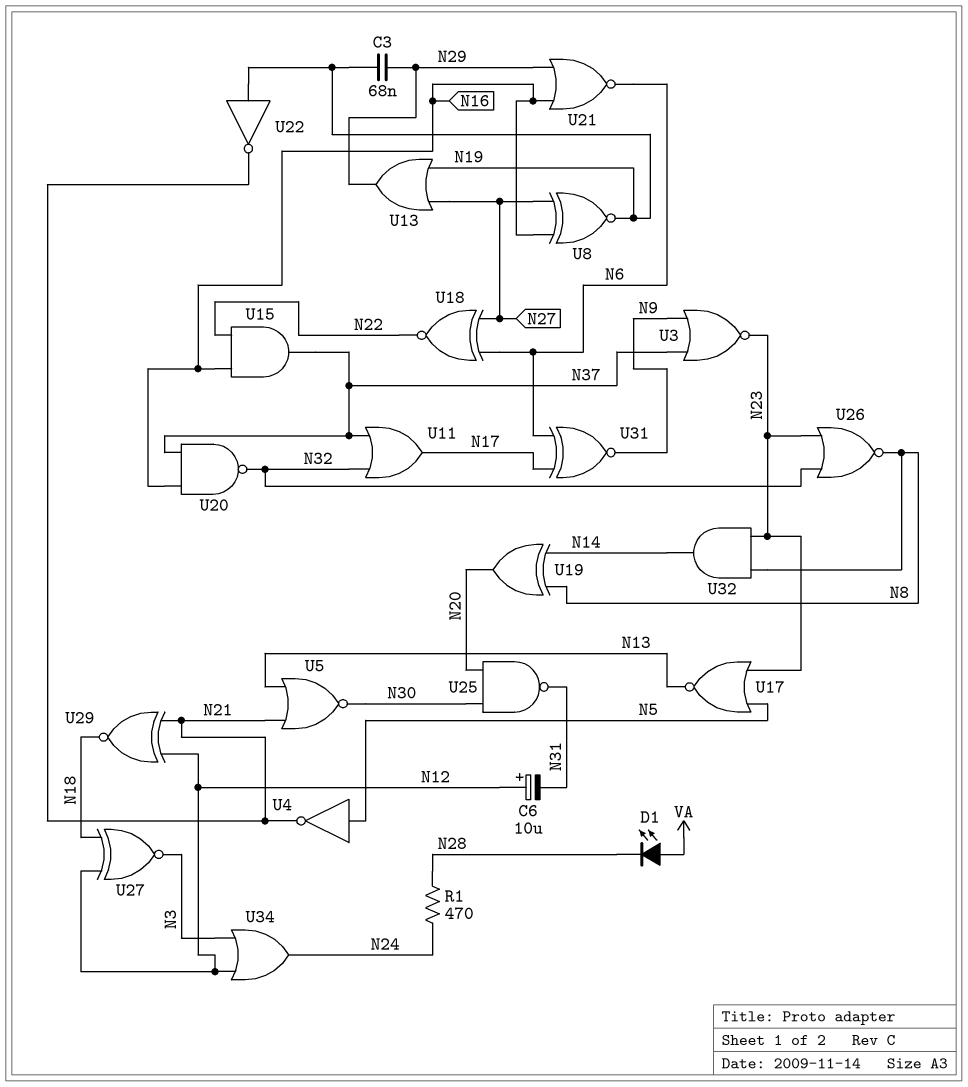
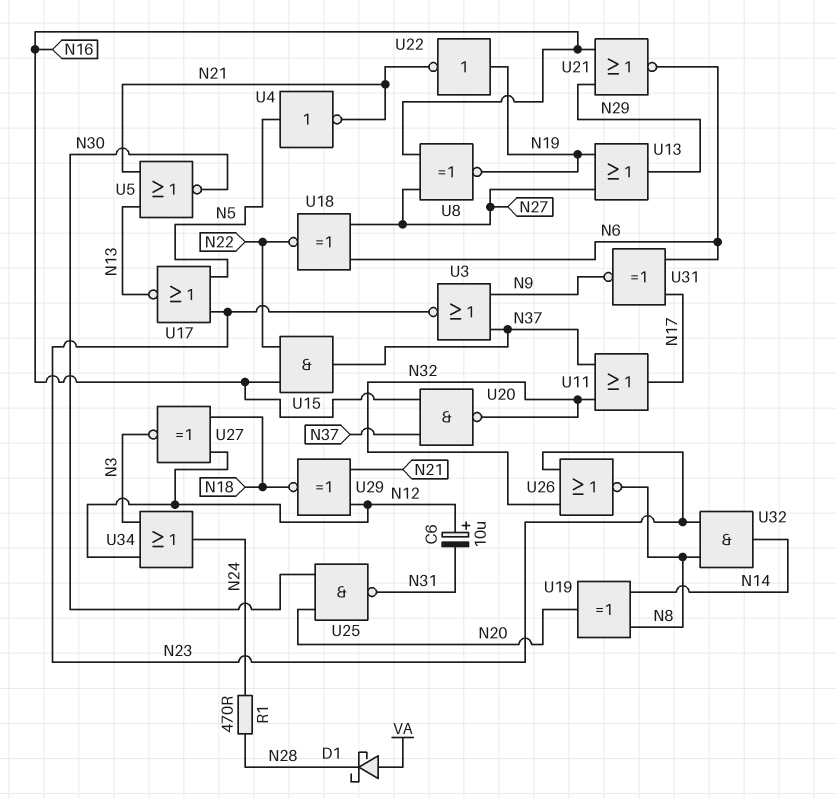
C3: 68nF (N19, N29) -> none
D1: LED (A VA, K N28) -> schottky (A VA, K N28)

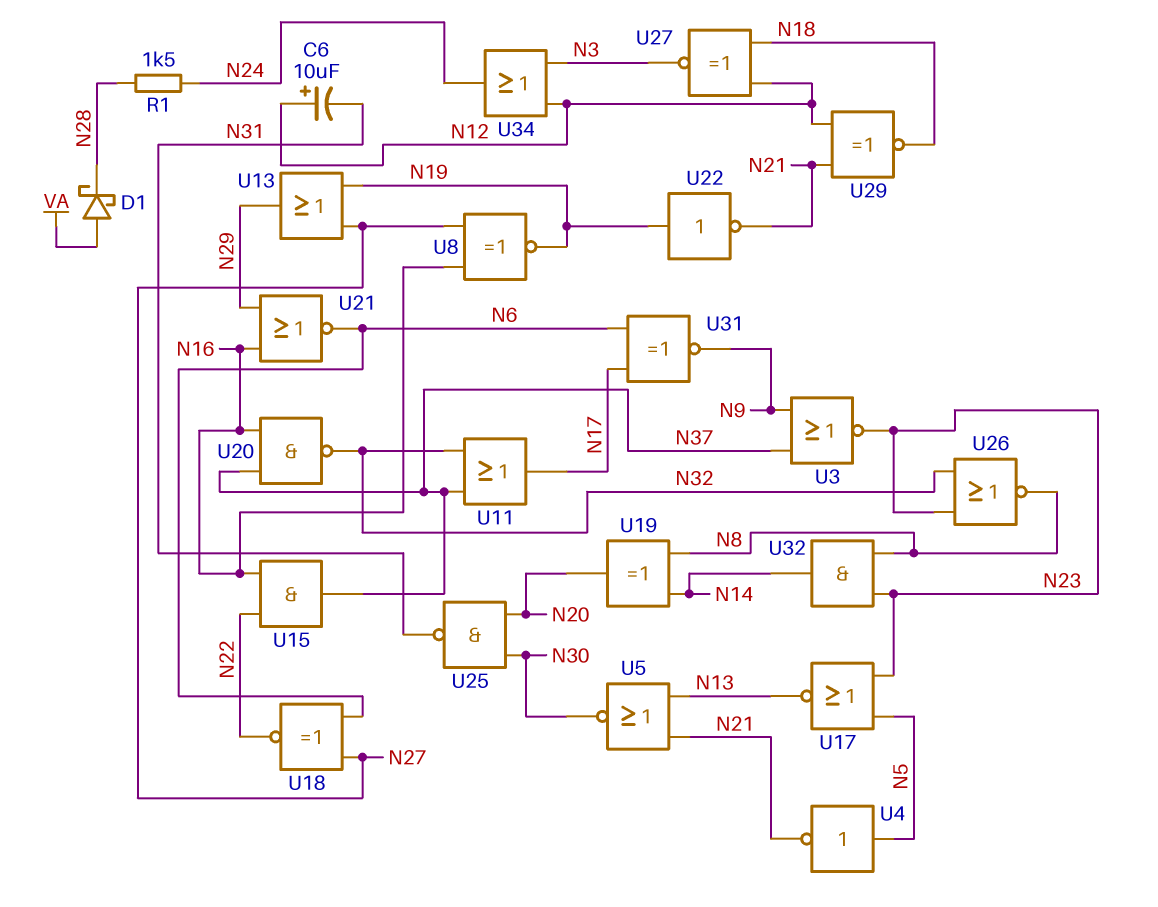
R1: 470 (N24, N28) -> 1.5k (N24, N28)

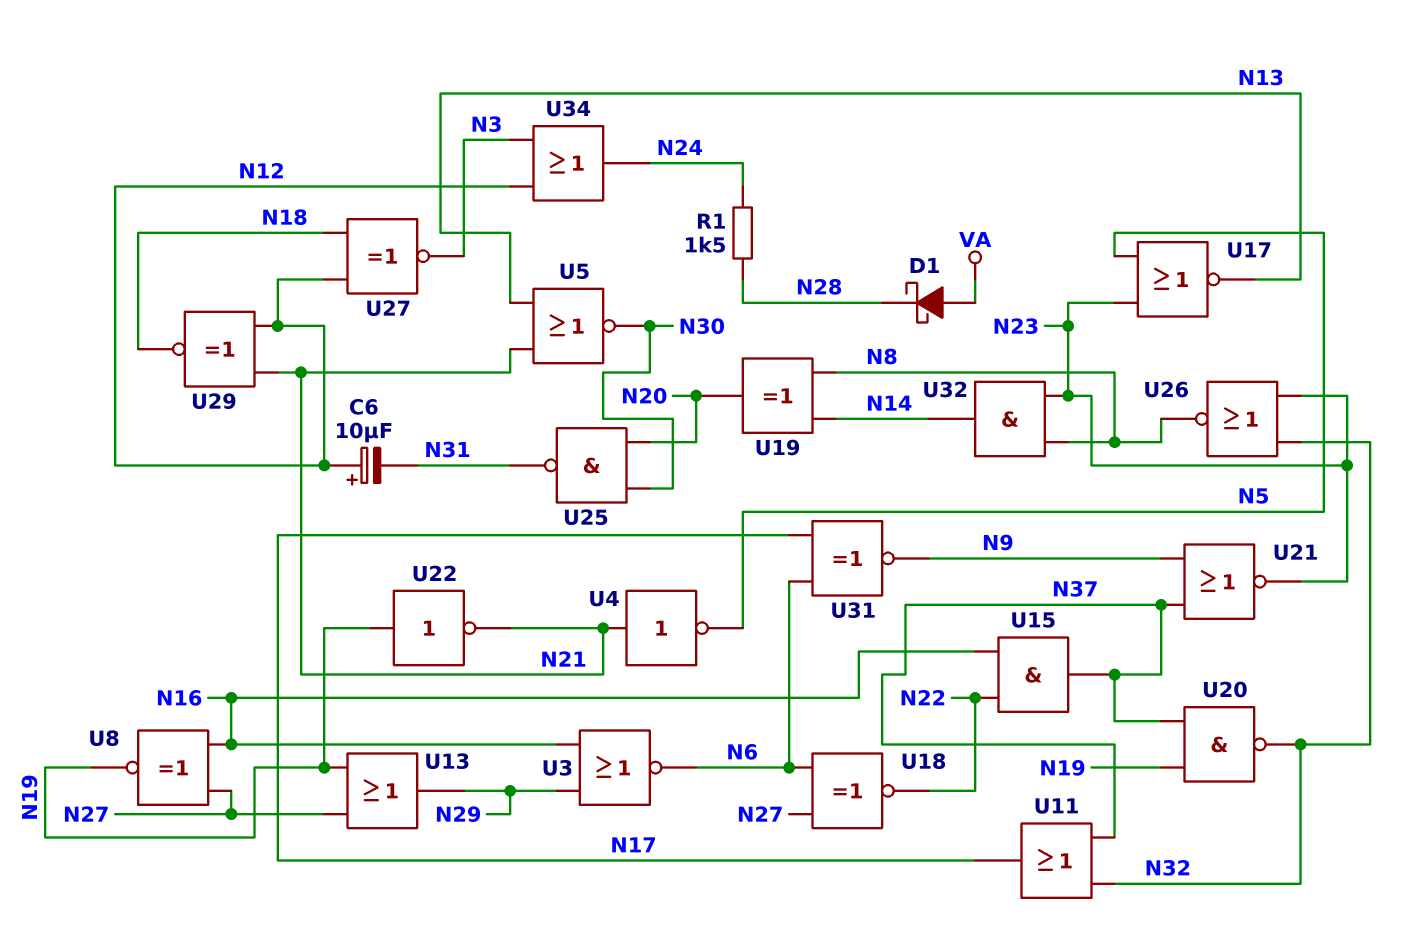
U3: NOR (in N9, in N37, out N23) -> NOR (in N16, in N29, out N6)
U4: NOT (in N5, out N21) -> NOT (in N21, out N5)
U20: NAND (in N16, in N37, out N32) -> NAND (in N19, in N37, out N32)
U21: NOR (in N16, in N29, out N6) -> NOR (in N9, in N37, out N23)

